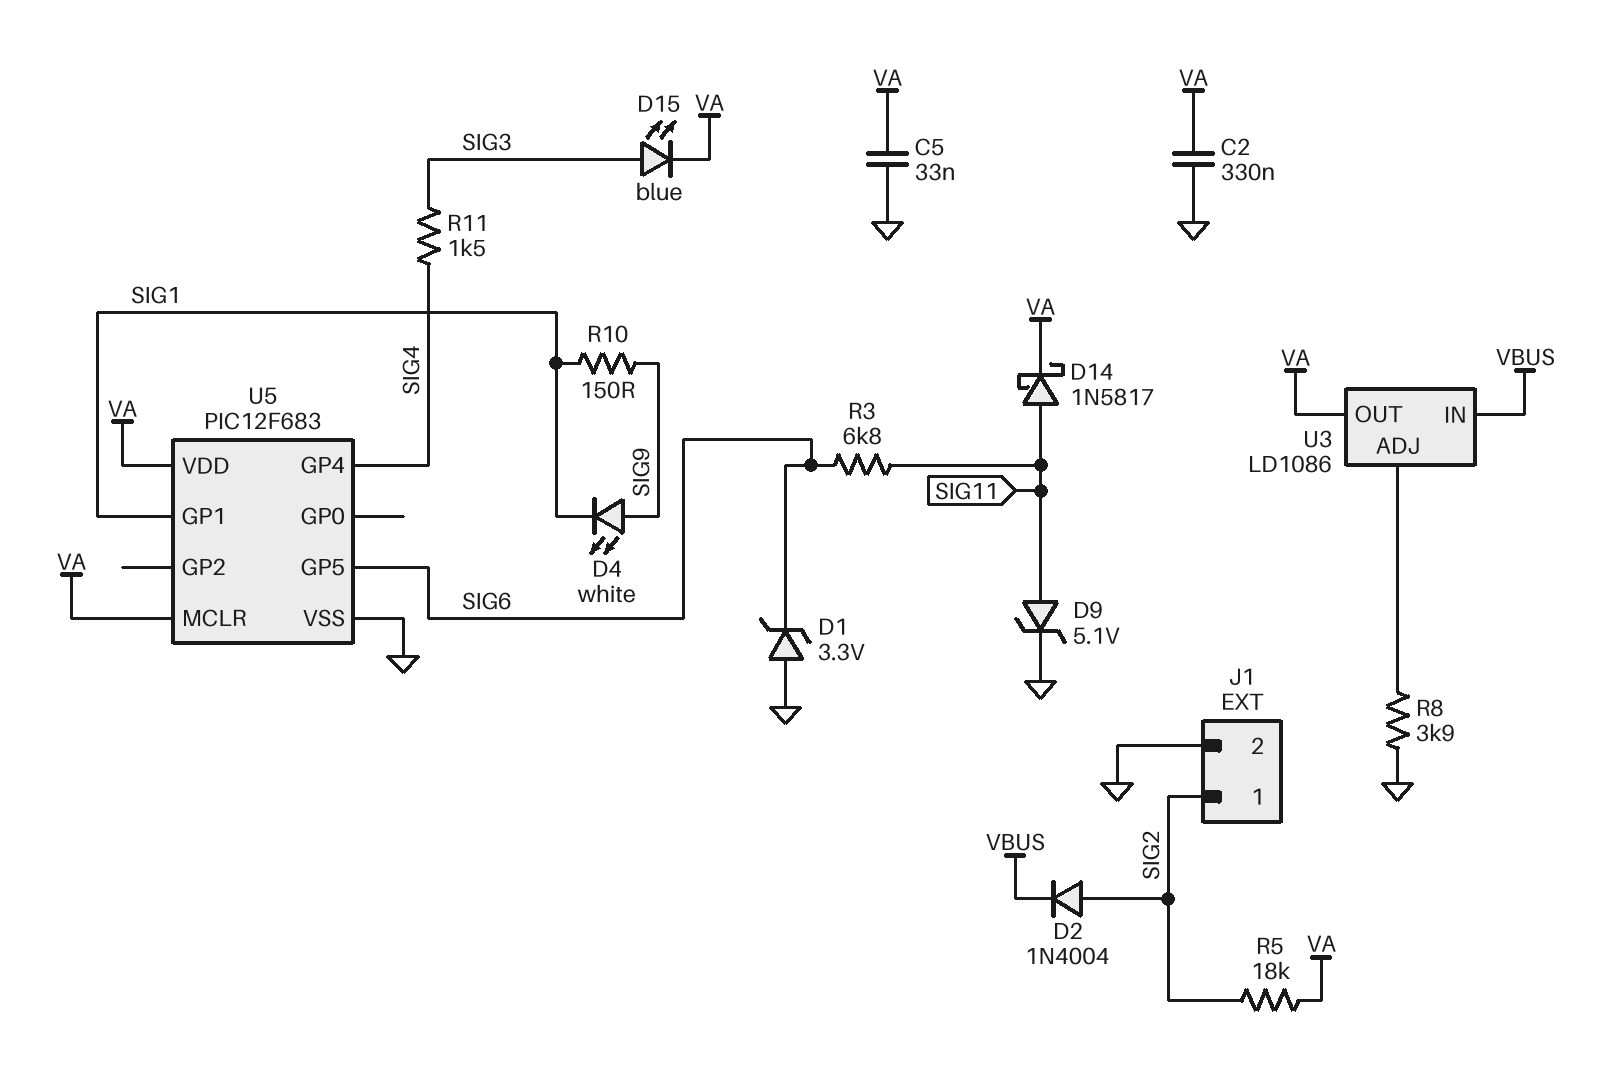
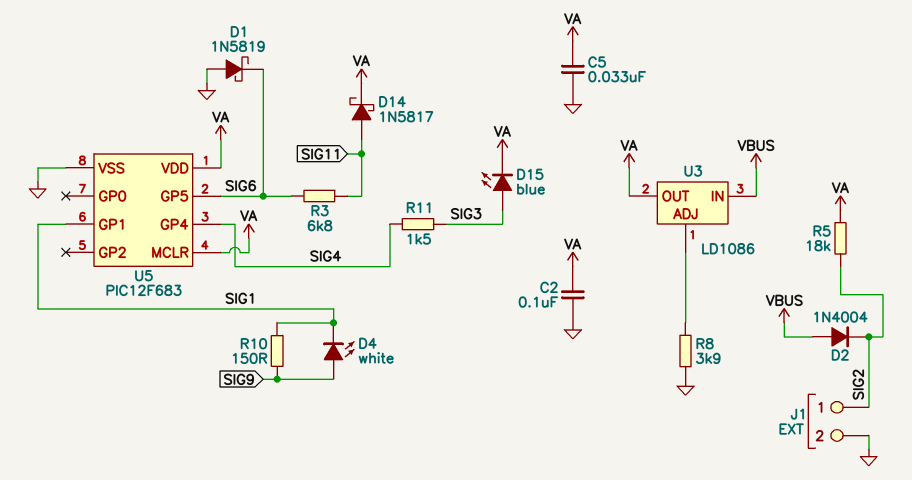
C2: 330nF (GND, VA) -> 100nF (GND, VA)
D1: zener 3.3V (A GND, K SIG6) -> schottky 1N5819 (A GND, K SIG6)
D2: diode 1N4004 (A SIG2, K VBUS) -> diode 1N4004 (A VBUS, K SIG2)
D9: zener 5.1V (A SIG11, K GND) -> none

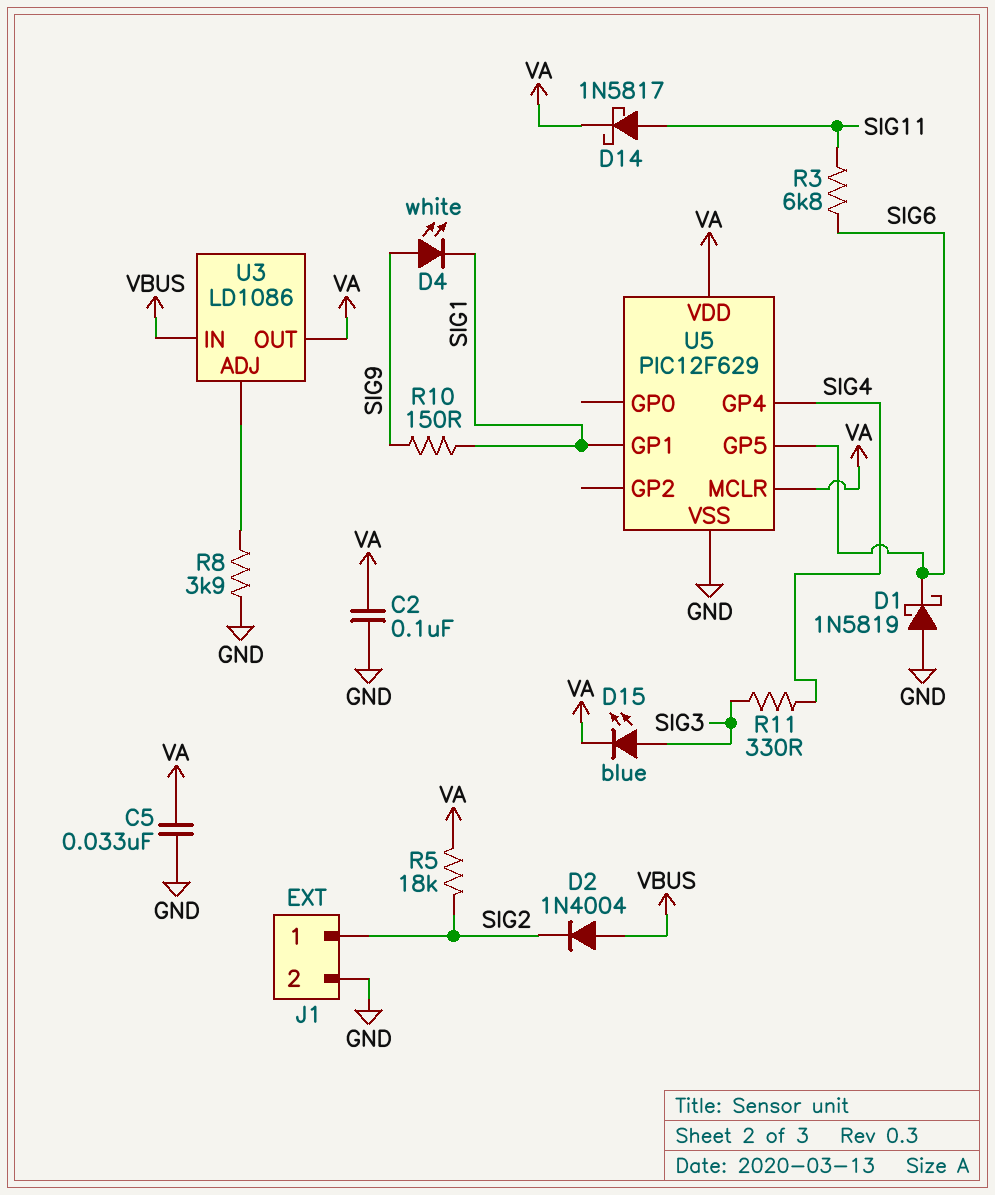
R11: 1.5k (SIG3, SIG4) -> 330 (SIG3, SIG4)
U5: PIC12F683 -> PIC12F629

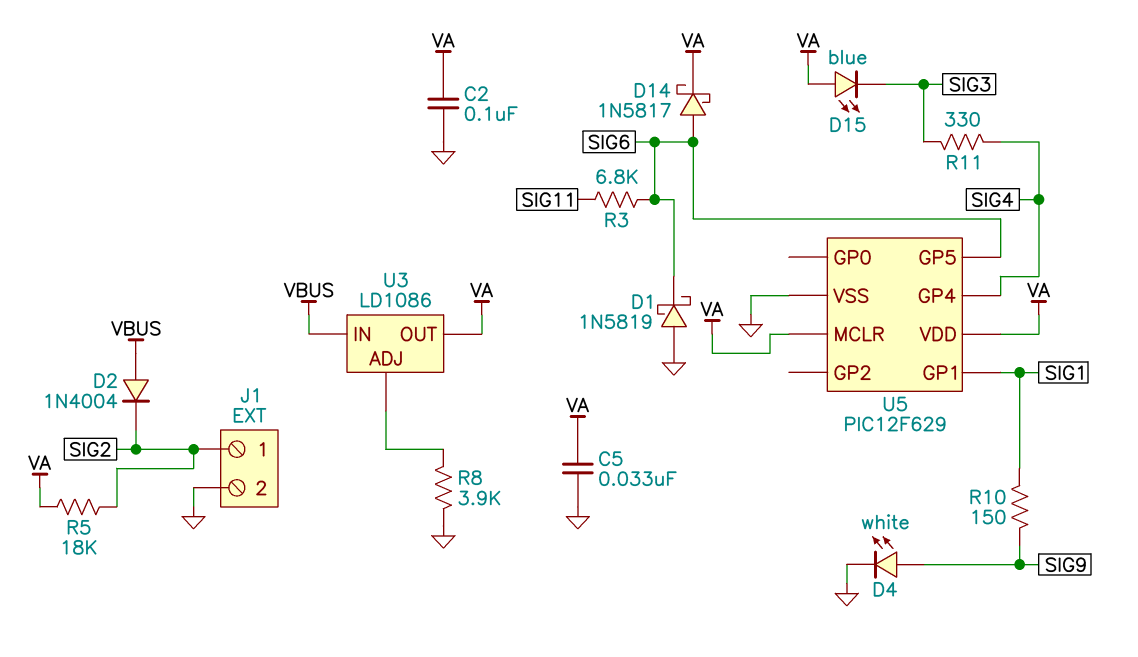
D4: LED white (A SIG9, K SIG1) -> LED white (A SIG9, K GND)
D14: schottky 1N5817 (A SIG11, K VA) -> schottky 1N5817 (A SIG6, K VA)
D15: LED blue (A SIG3, K VA) -> LED blue (A VA, K SIG3)

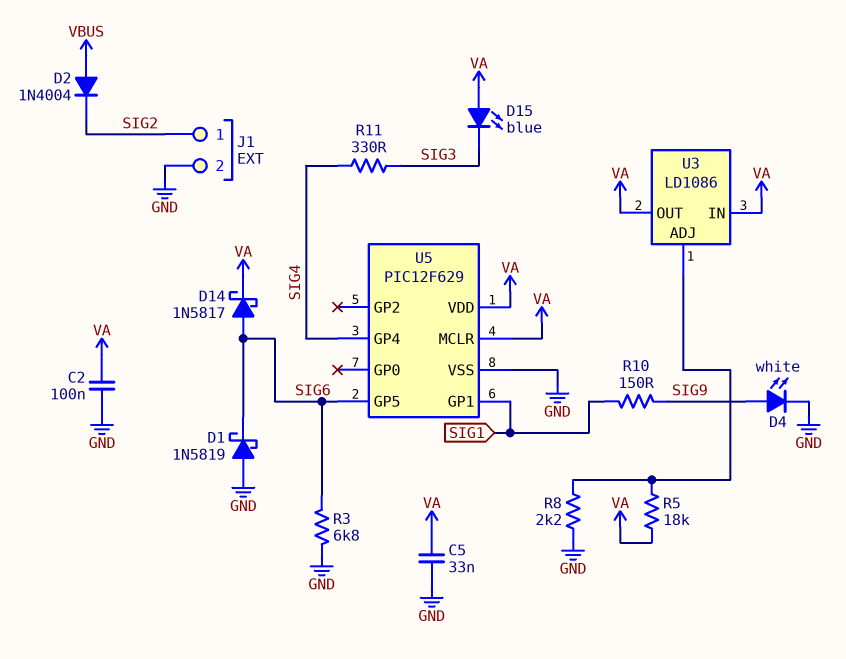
R3: 6.8k (SIG6, SIG11) -> 6.8k (GND, SIG6)
R5: 18k (SIG2, VA) -> 18k (U3/ADJ, VA)
R8: 3.9k (GND, U3/ADJ) -> 2.2k (GND, U3/ADJ)
U3 pin IN: VBUS -> VA

